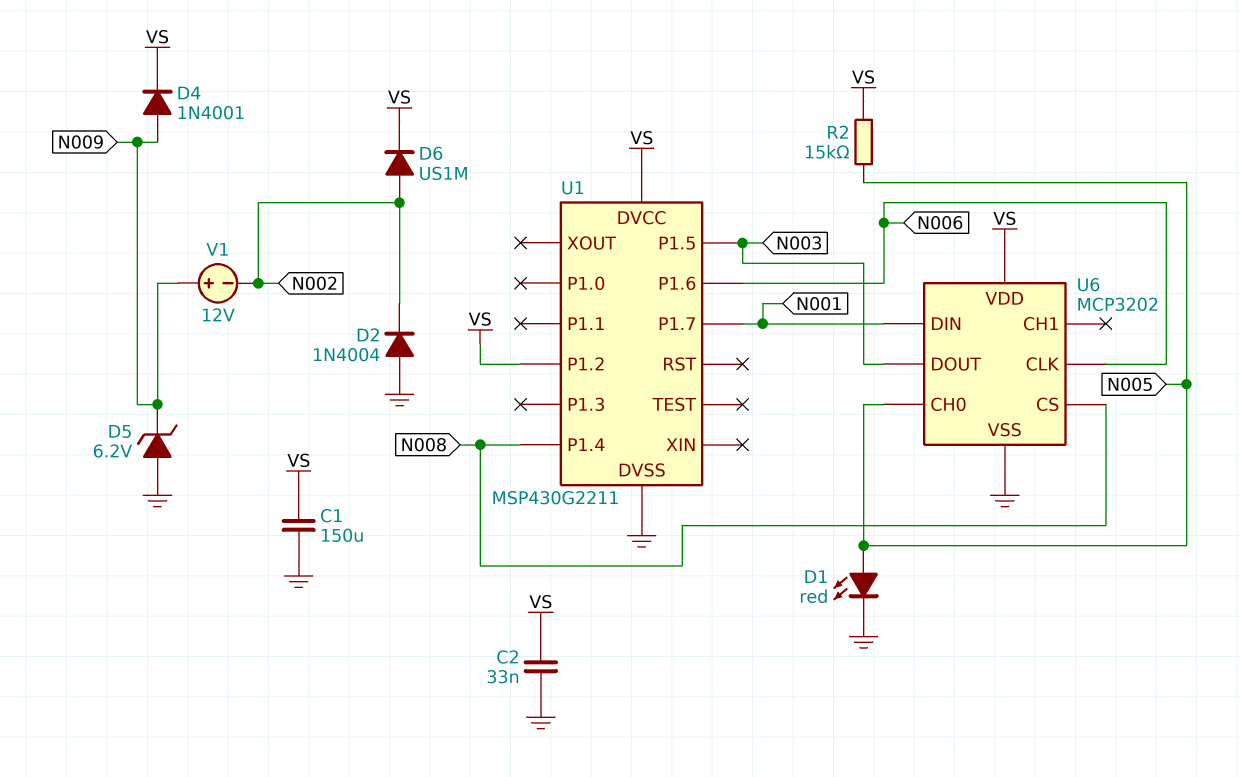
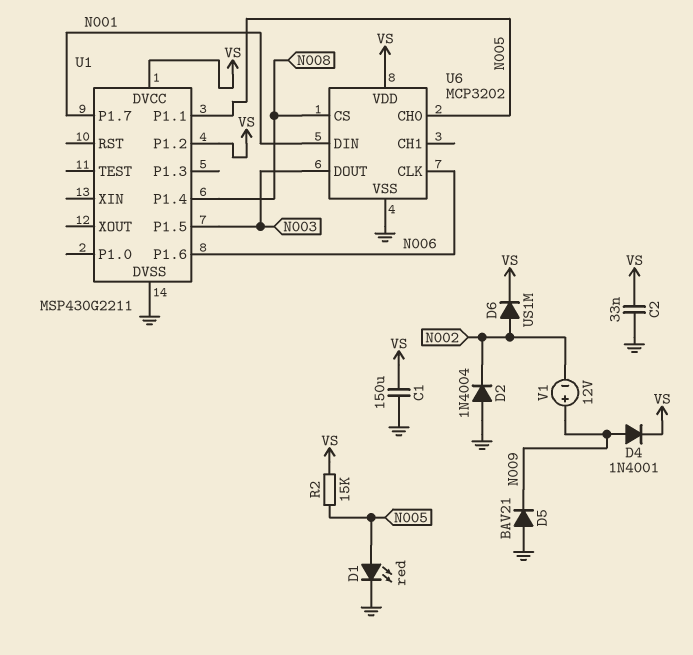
D5: zener 6.2V (A GND, K N009) -> diode BAV21 (A GND, K N009)
U1 pin P1.1: none -> N005

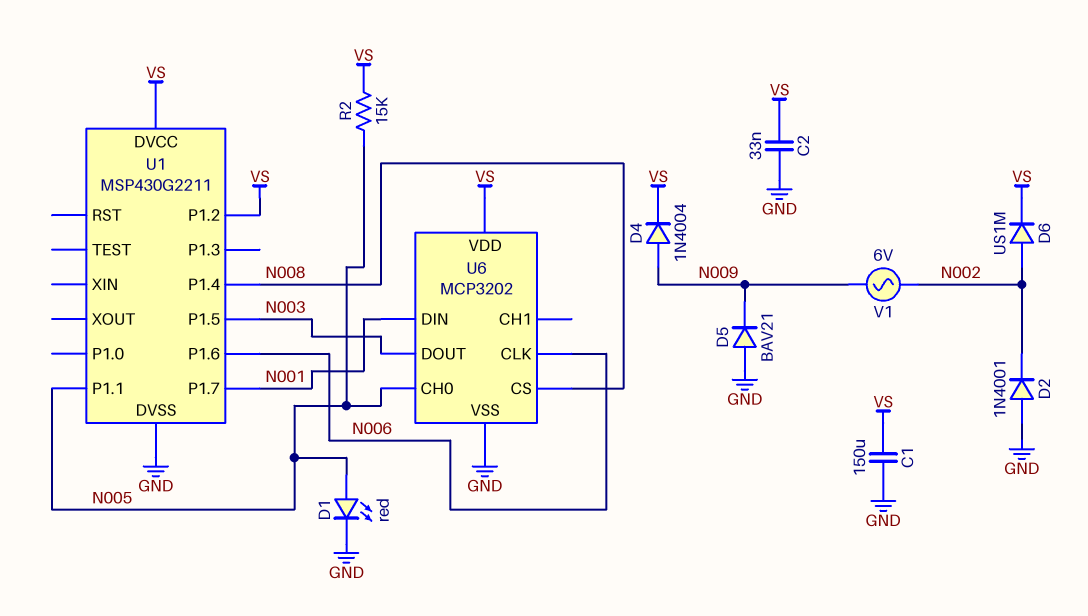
D2: diode 1N4004 (A GND, K N002) -> diode 1N4001 (A GND, K N002)
D4: diode 1N4001 (A N009, K VS) -> diode 1N4004 (A N009, K VS)
V1: 12V (plus N009, minus N002) -> AC 6V (N002, N009)

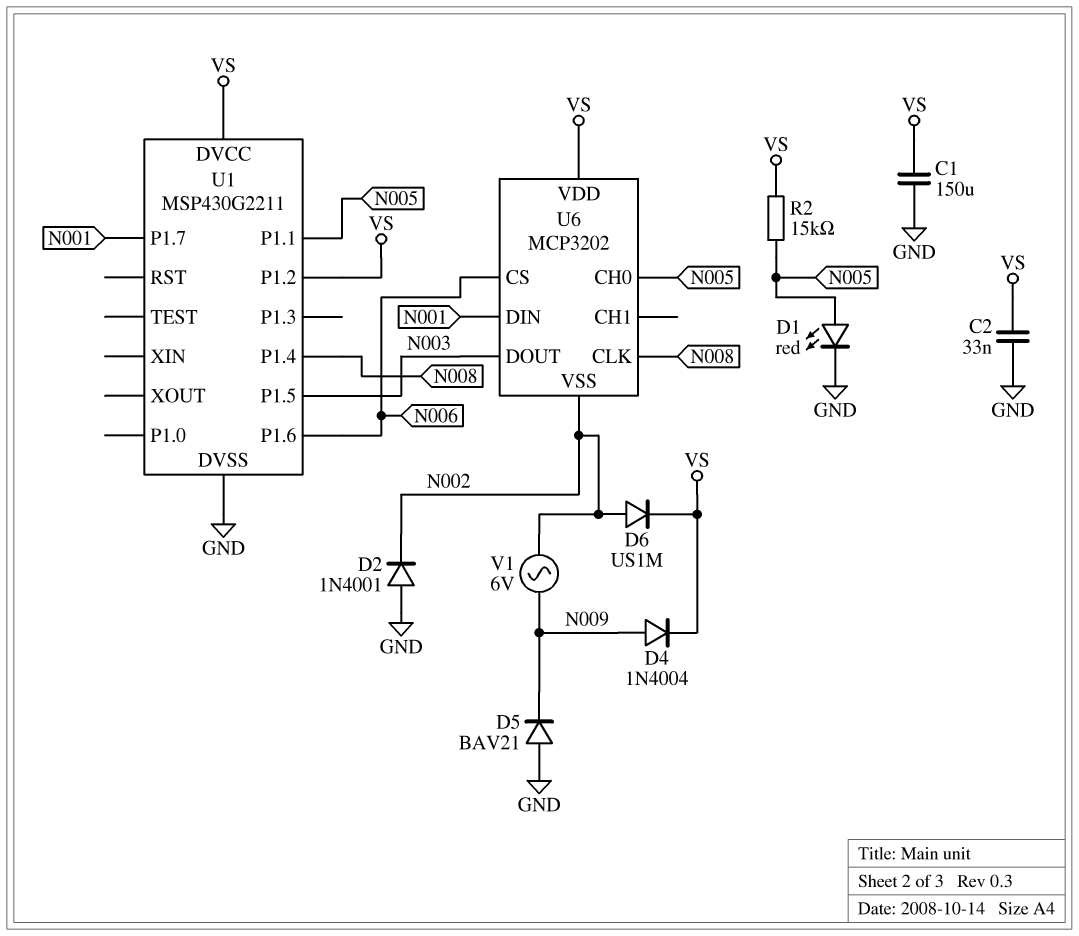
U6 pin CLK: N006 -> N008
U6 pin CS: N008 -> N006
U6 pin VSS: GND -> N002

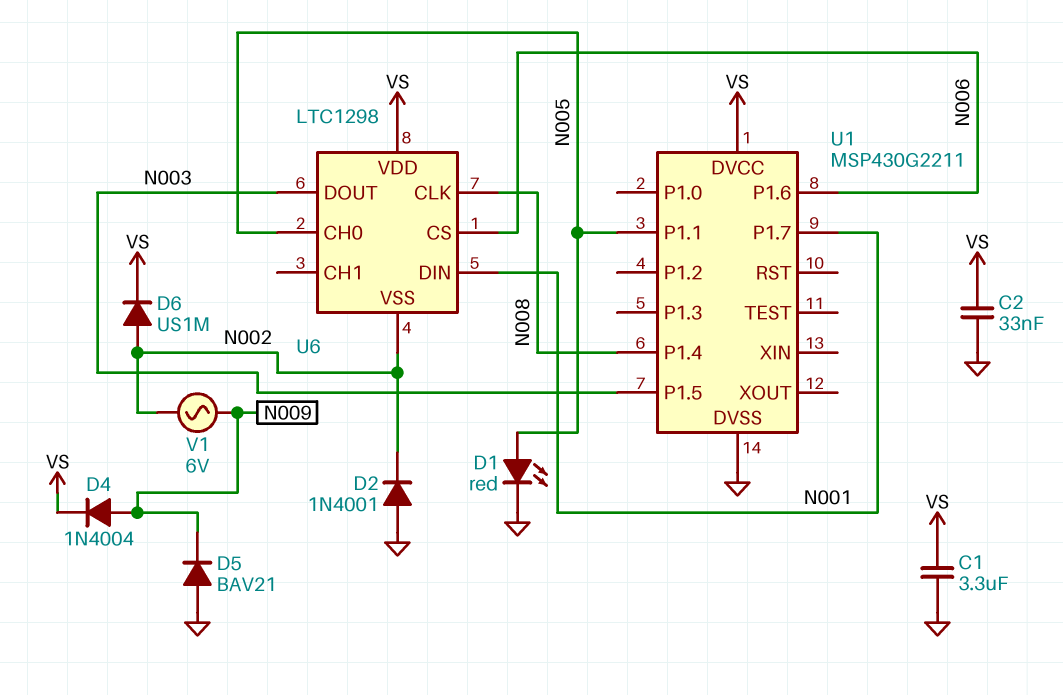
C1: 150uF (GND, VS) -> 3.3uF (GND, VS)
R2: 15k (N005, VS) -> none
U1 pin P1.2: VS -> none
U6: MCP3202 -> LTC1298

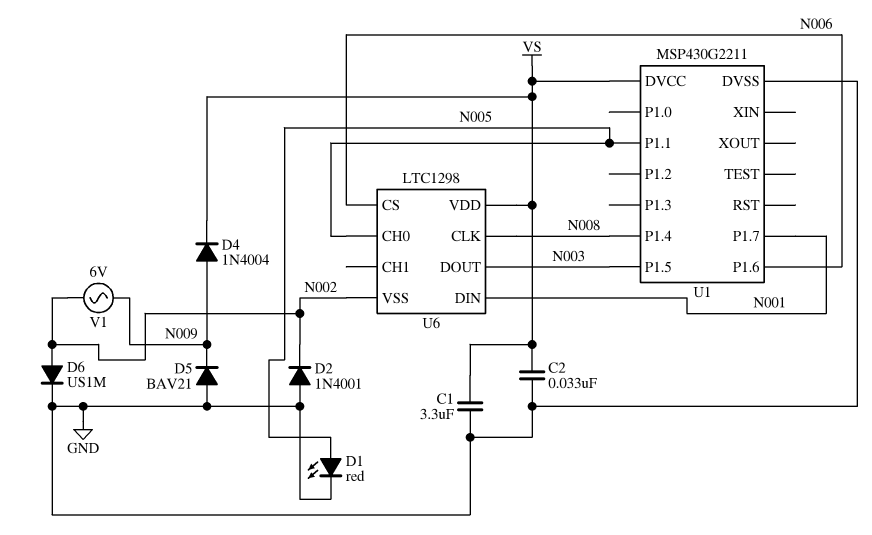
D6: diode US1M (A N002, K VS) -> diode US1M (A N002, K GND)

